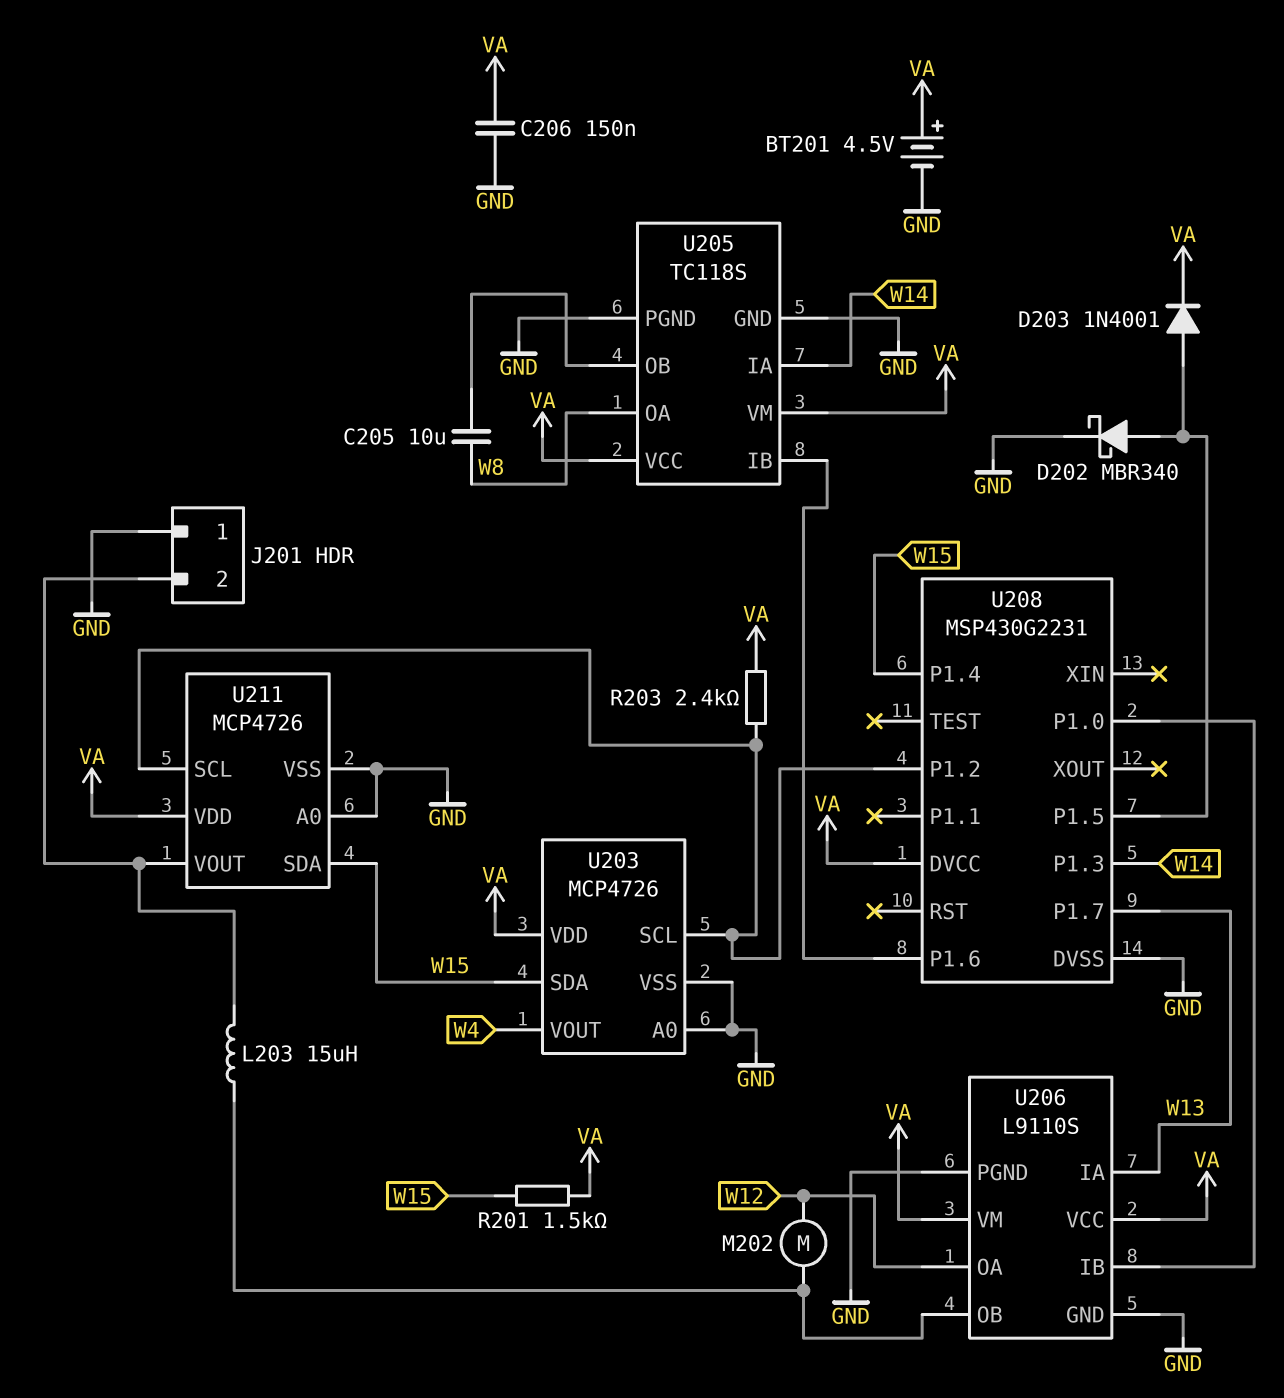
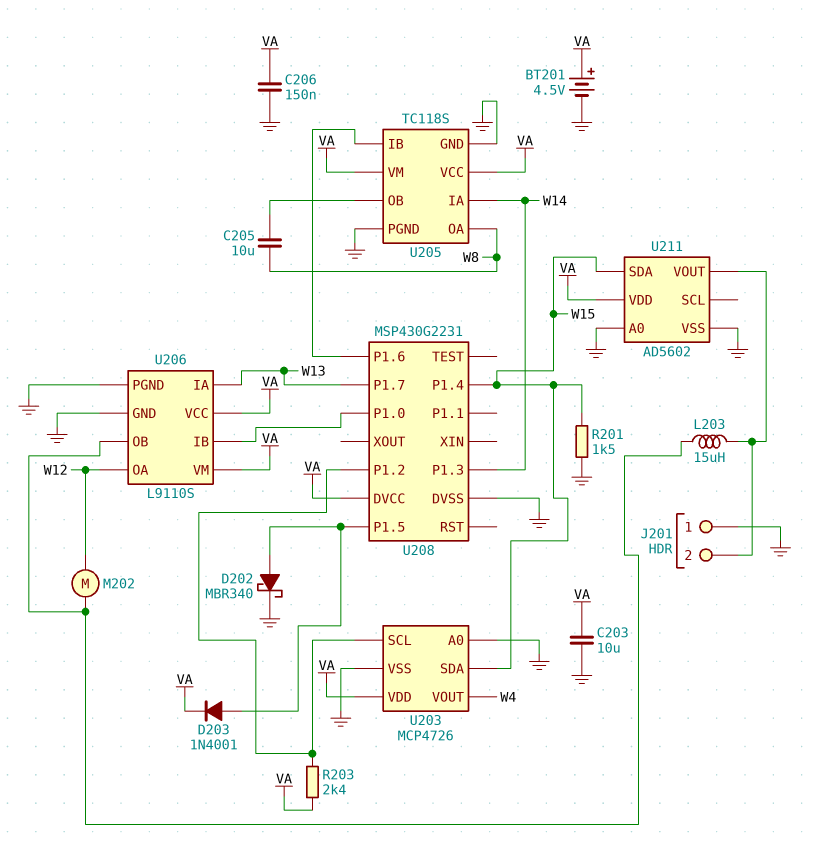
C203: none -> 10uF (GND, VA)
R201: 1.5k (VA, W15) -> 1.5k (GND, W15)
U211: MCP4726 -> AD5602
U211 pin SCL: U203/SCL -> none

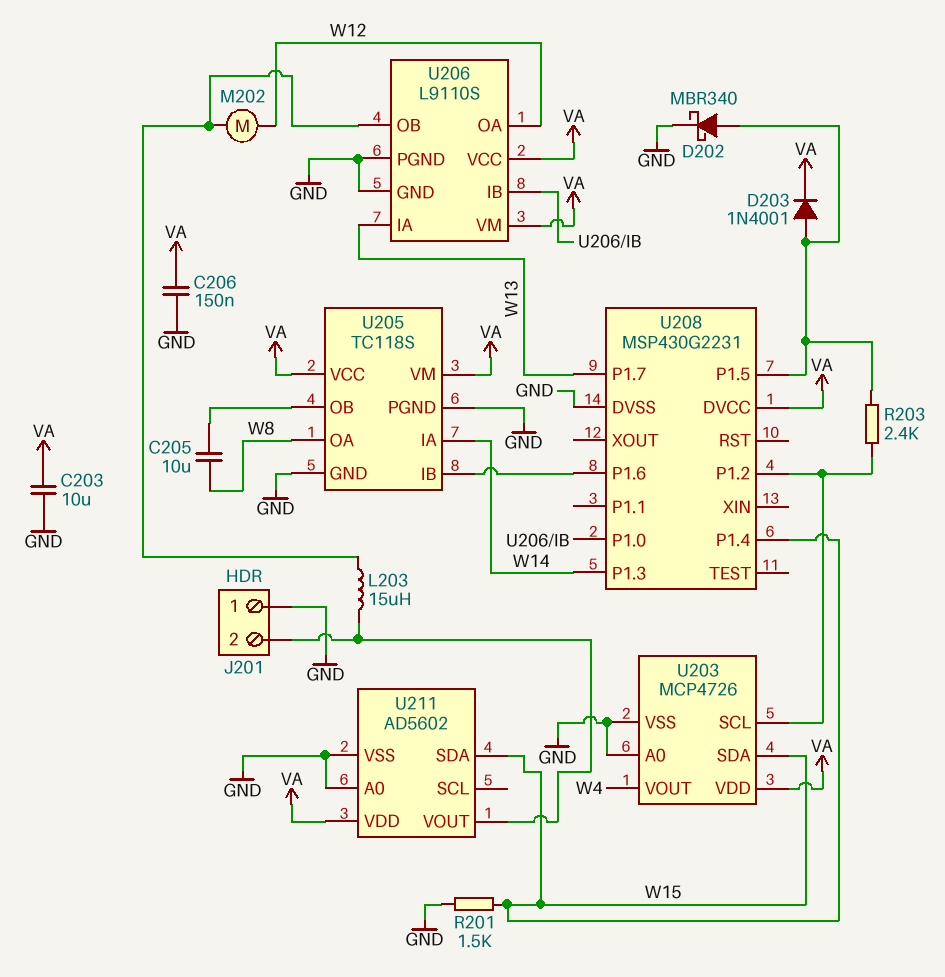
BT201: 4.5V (plus VA, minus GND) -> none
R203: 2.4k (U203/SCL, VA) -> 2.4k (U203/SCL, U208/P1.5)

